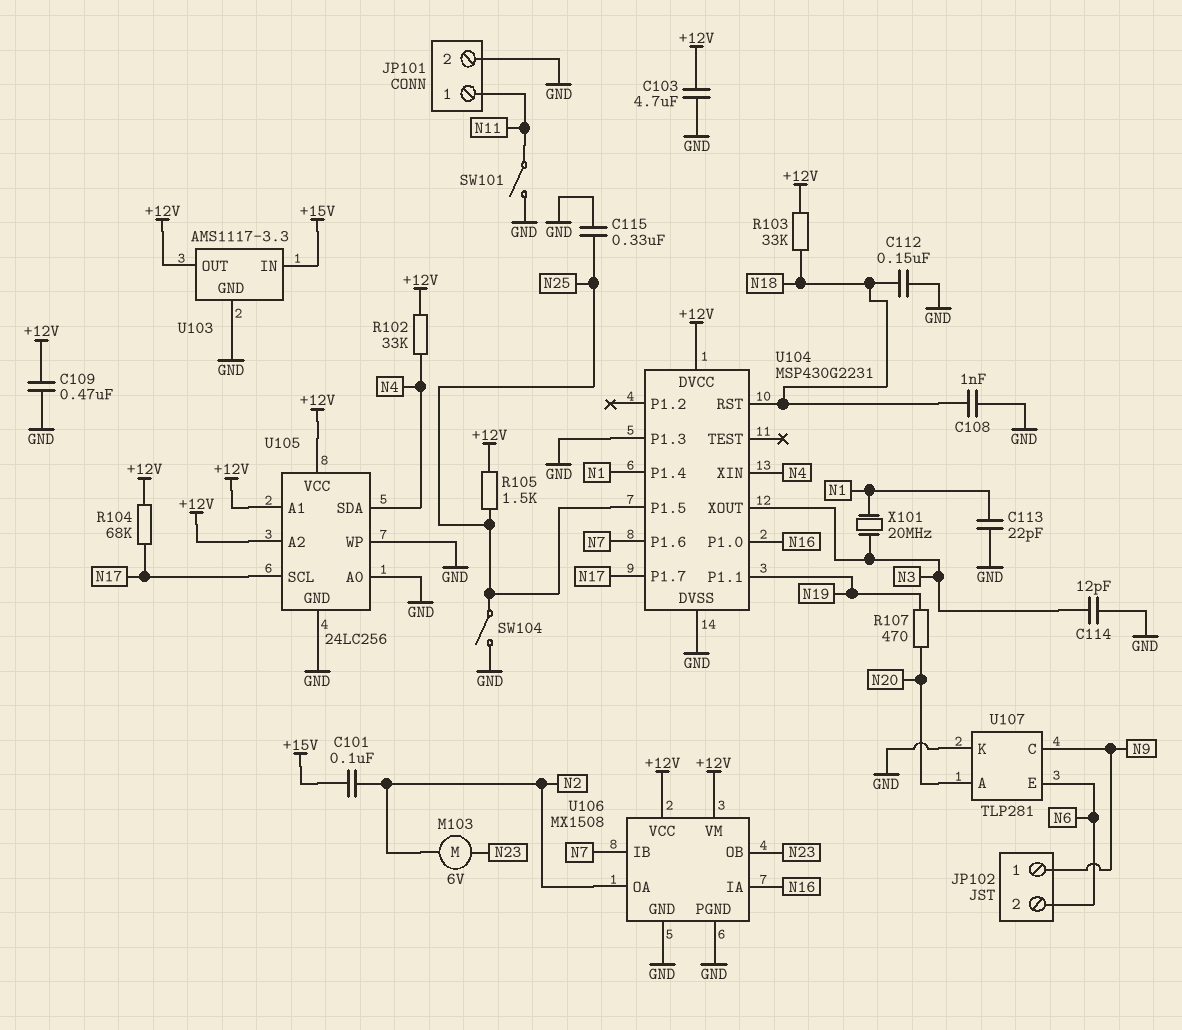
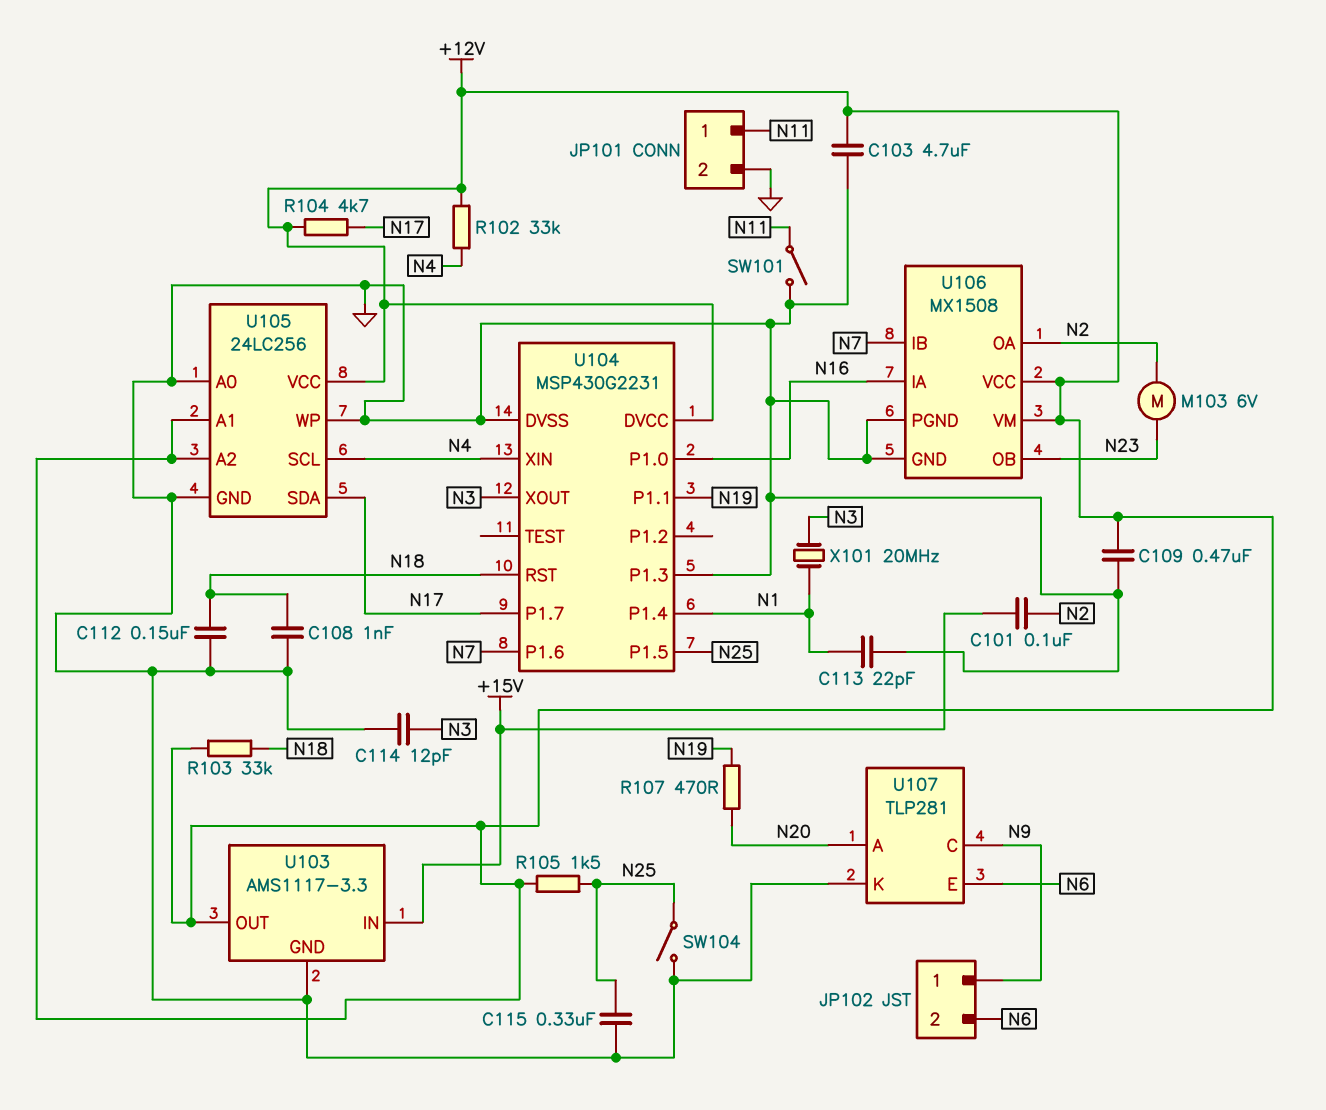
R104: 68k (+12V, N17) -> 4.7k (+12V, N17)
U105 pin SCL: N17 -> N4
U105 pin SDA: N4 -> N17

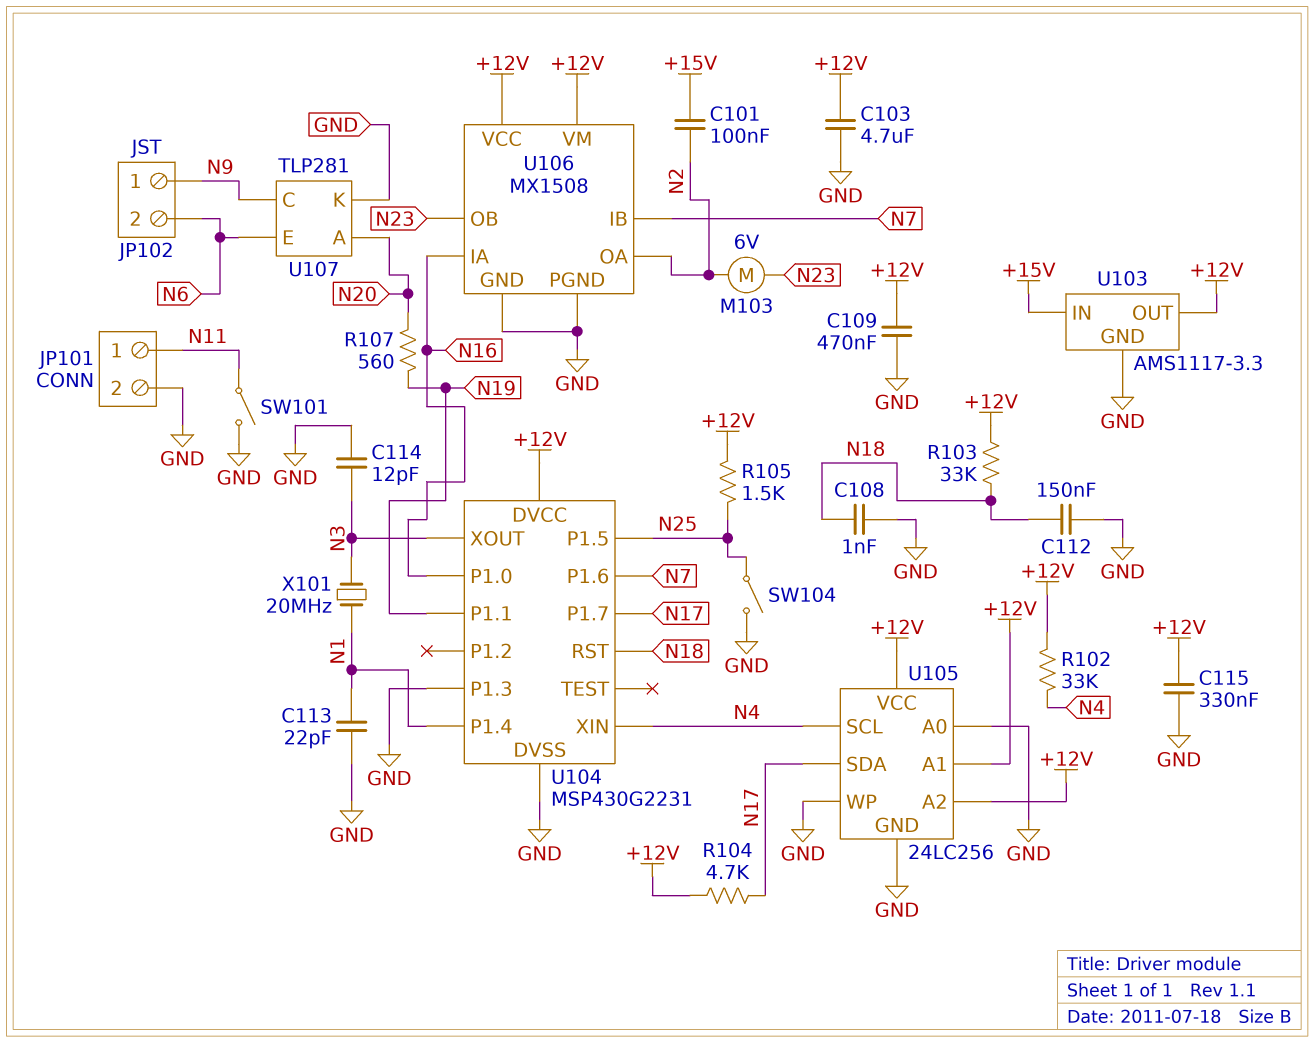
C115: 330nF (GND, N25) -> 330nF (+12V, GND)
R107: 470 (N19, N20) -> 560 (N19, N20)

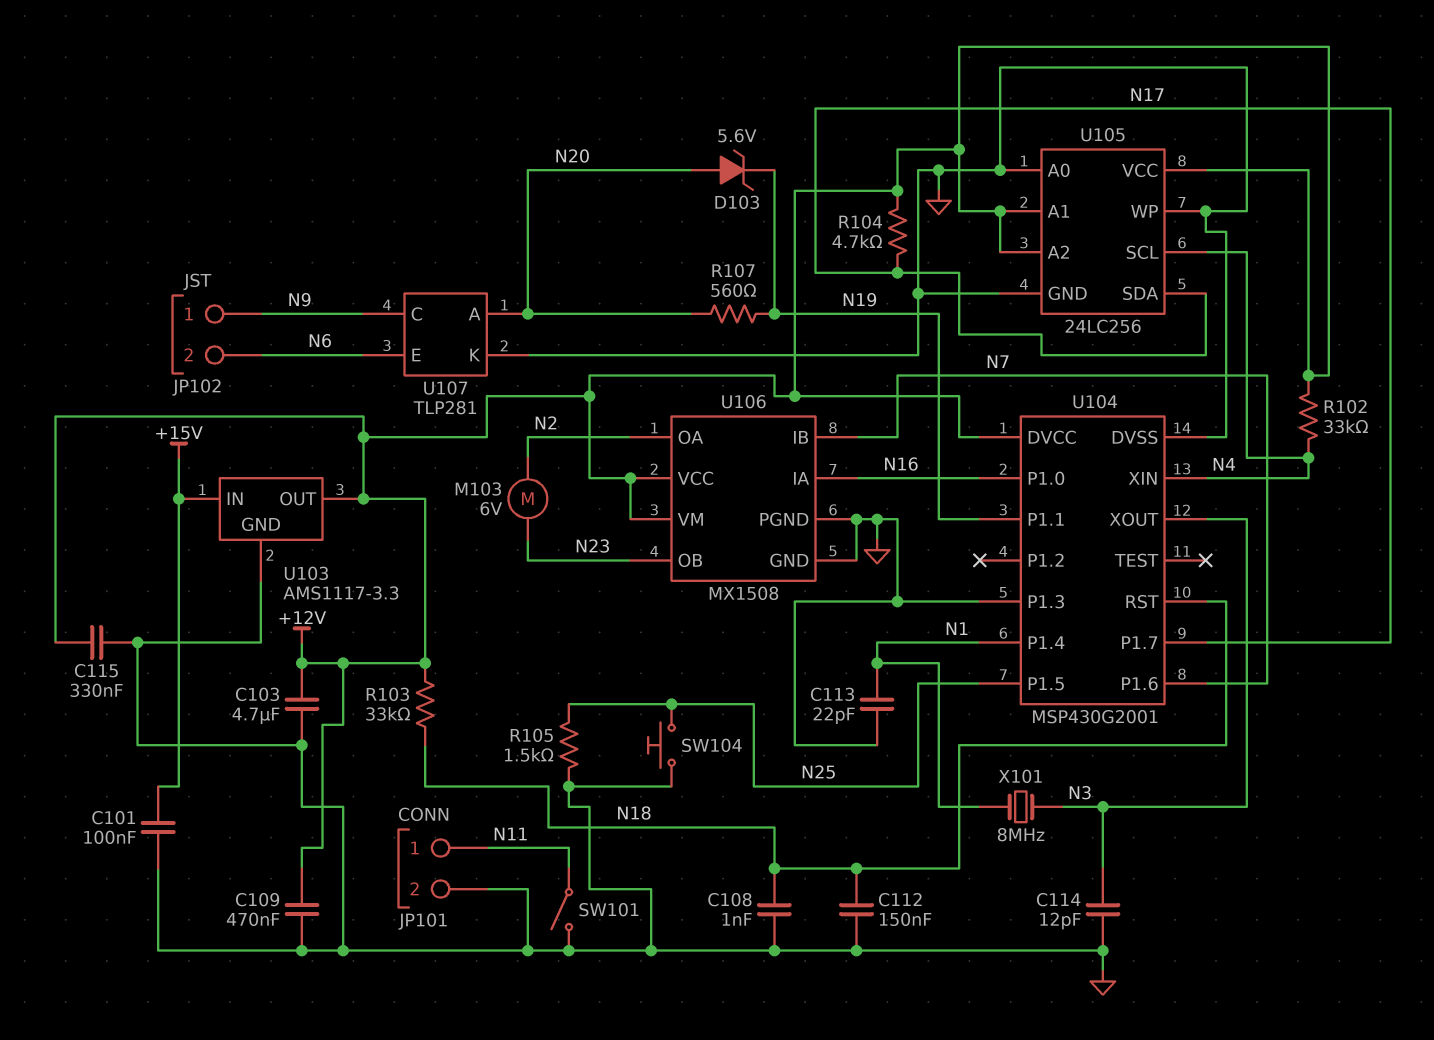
C101: 100nF (+15V, N2) -> 100nF (+15V, GND)
D103: none -> zener 5.6V (A N20, K N19)
R105: 1.5k (+12V, N25) -> 1.5k (GND, N25)
SW104: switch (GND, N25) -> button (GND, N25)
U104: MSP430G2231 -> MSP430G2001
X101: 20MHz (N1, N3) -> 8MHz (N1, N3)

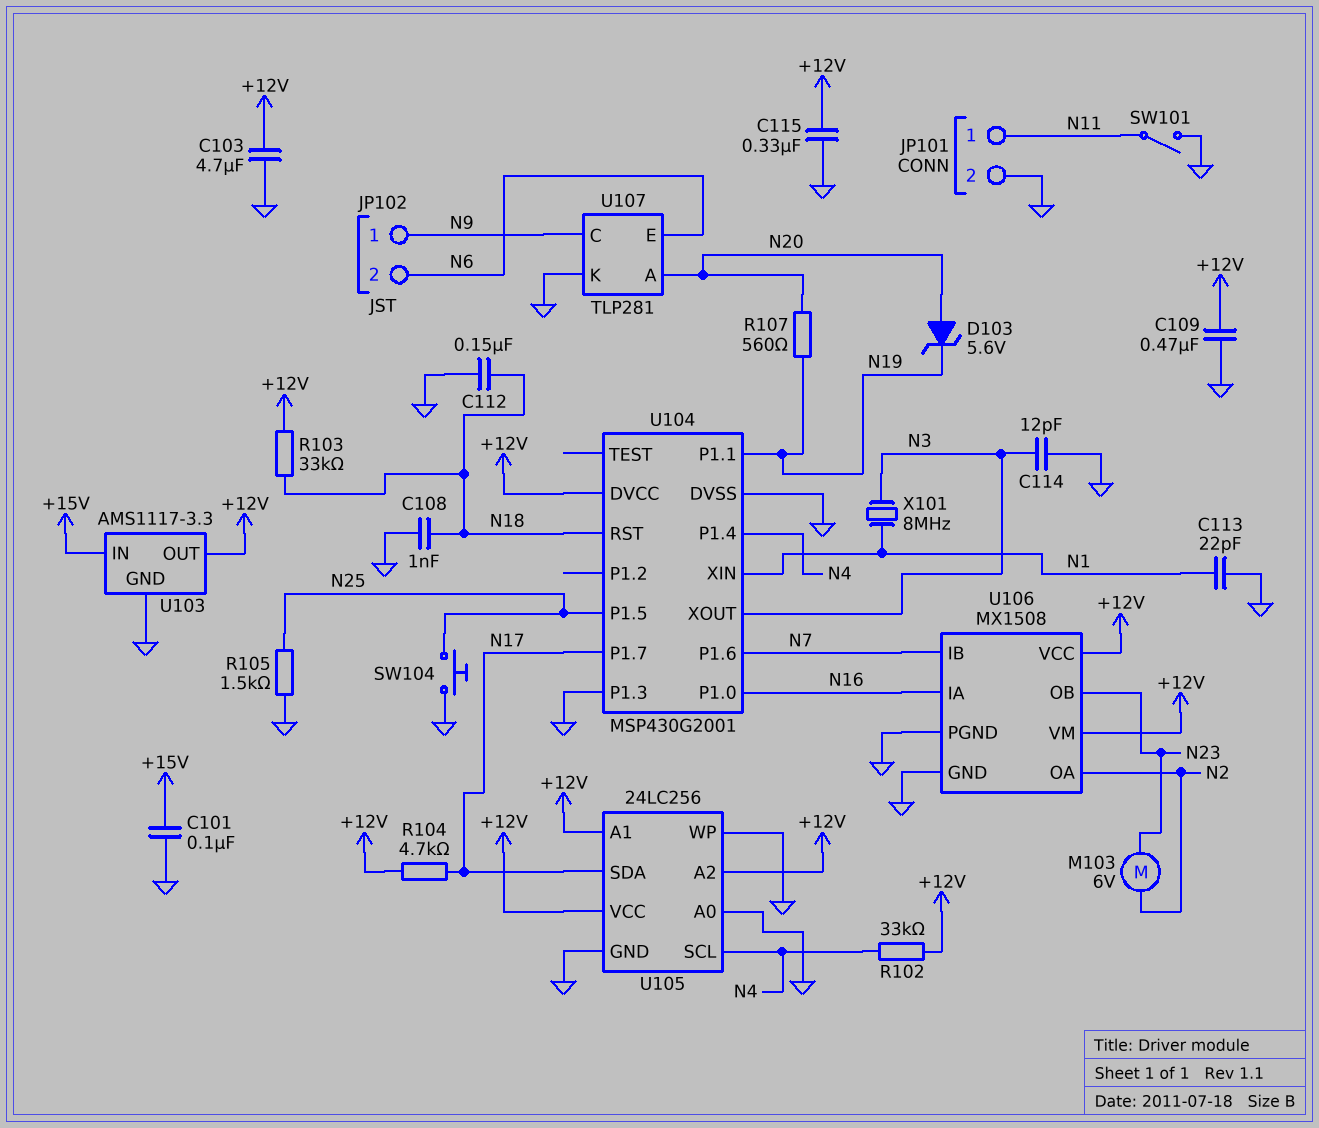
U104 pin P1.4: N1 -> N4
U104 pin XIN: N4 -> N1

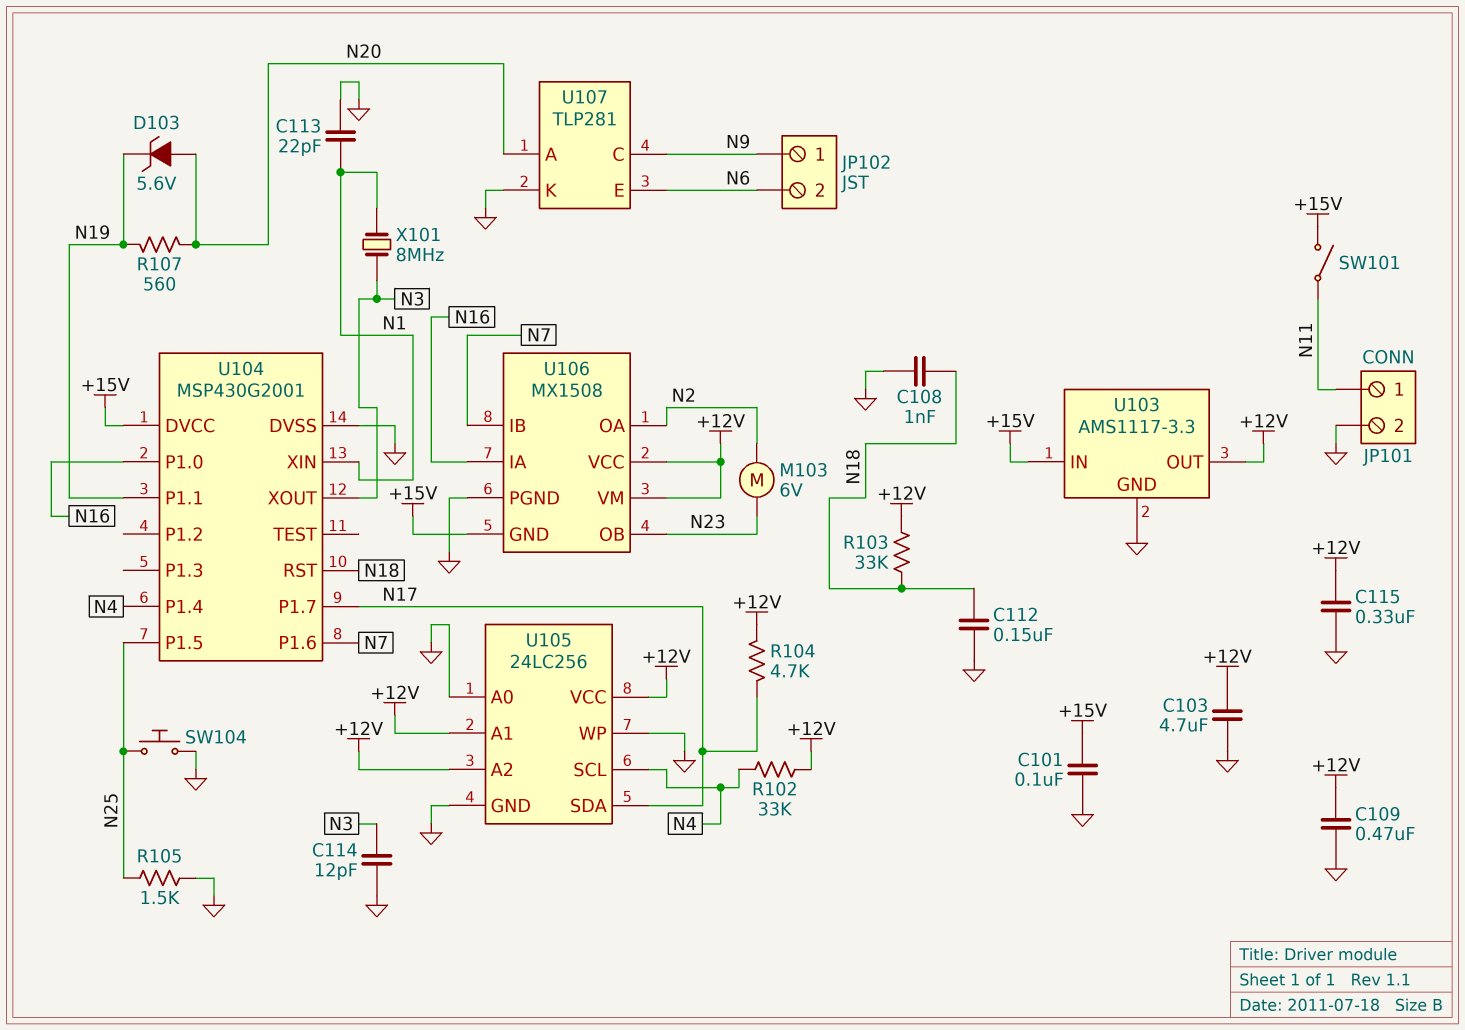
SW101: switch (GND, N11) -> switch (+15V, N11)
U104 pin DVCC: +12V -> +15V
U104 pin P1.3: GND -> none
U106 pin GND: GND -> +15V

